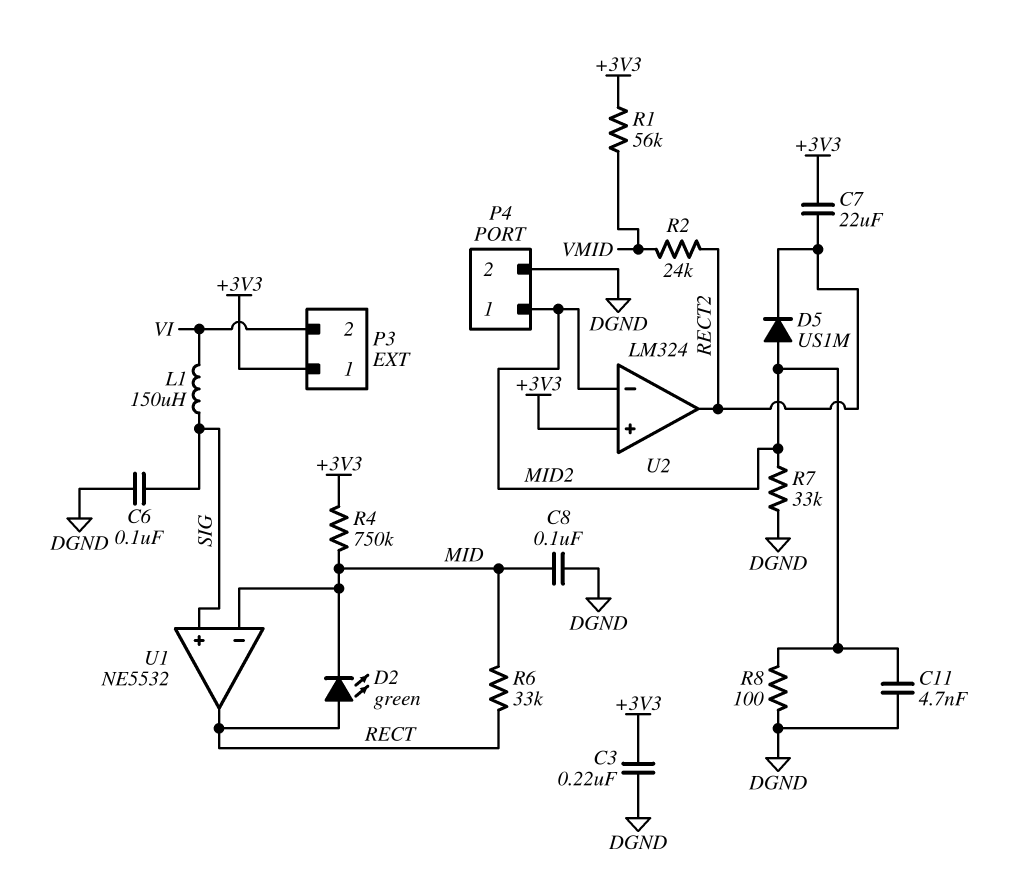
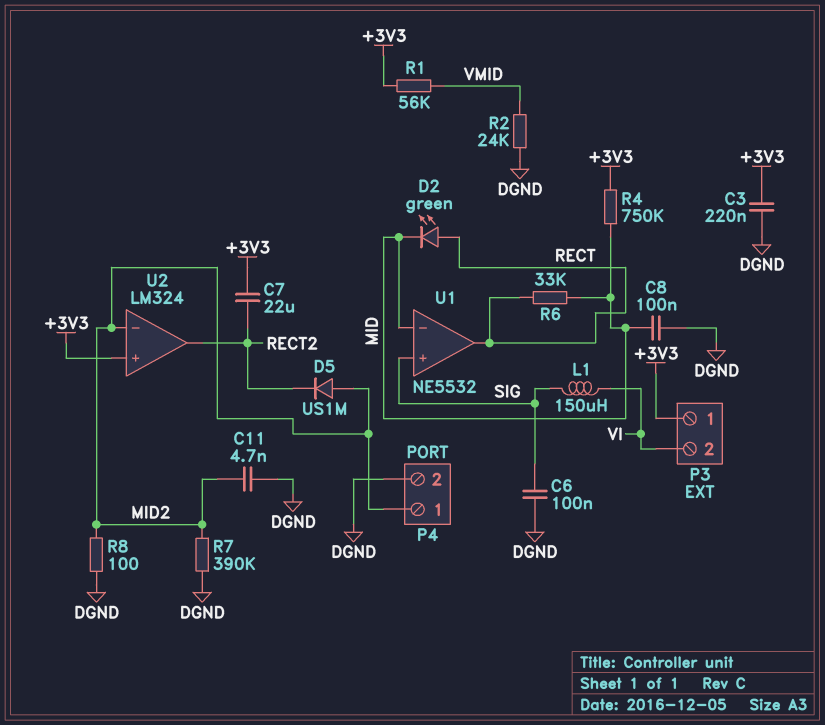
R2: 24k (RECT2, VMID) -> 24k (DGND, VMID)
R7: 33k (DGND, MID2) -> 390k (DGND, MID2)

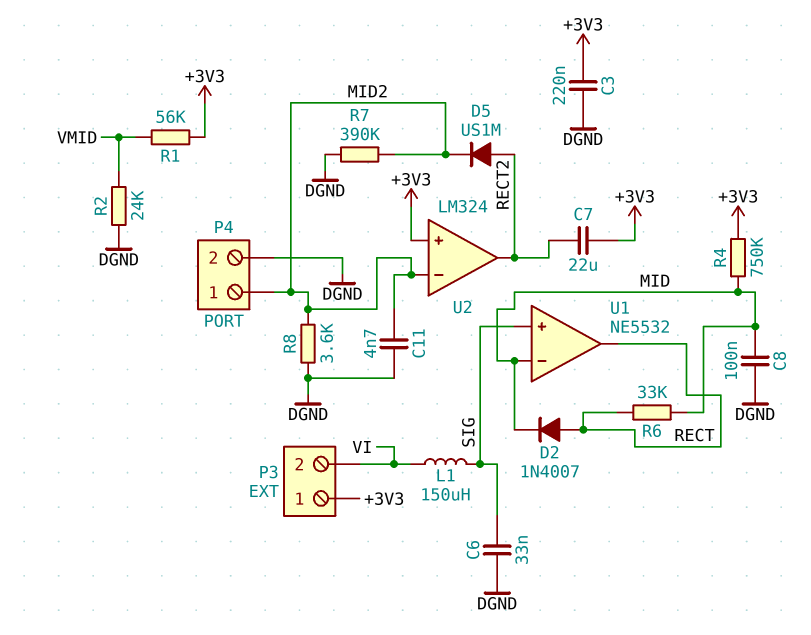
C6: 100nF (DGND, SIG) -> 33nF (DGND, SIG)
D2: LED green (A RECT, K MID) -> diode 1N4007 (A RECT, K MID)
D5: diode US1M (A MID2, K RECT2) -> diode US1M (A RECT2, K MID2)
R8: 100 (DGND, MID2) -> 3.6k (DGND, MID2)

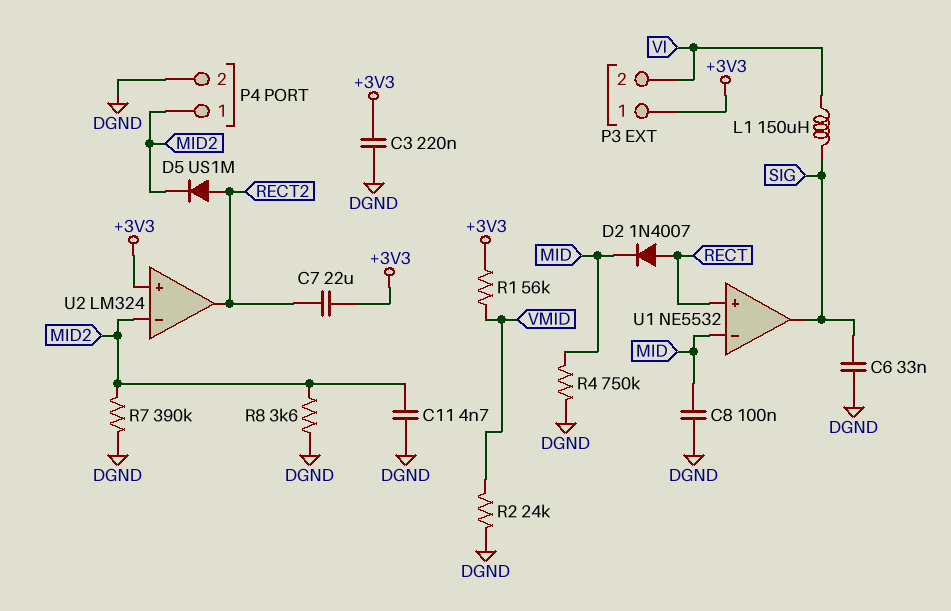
R4: 750k (+3V3, MID) -> 750k (DGND, MID)
R6: 33k (MID, RECT) -> none
U1 pin in+: SIG -> RECT
U1 pin out: RECT -> SIG

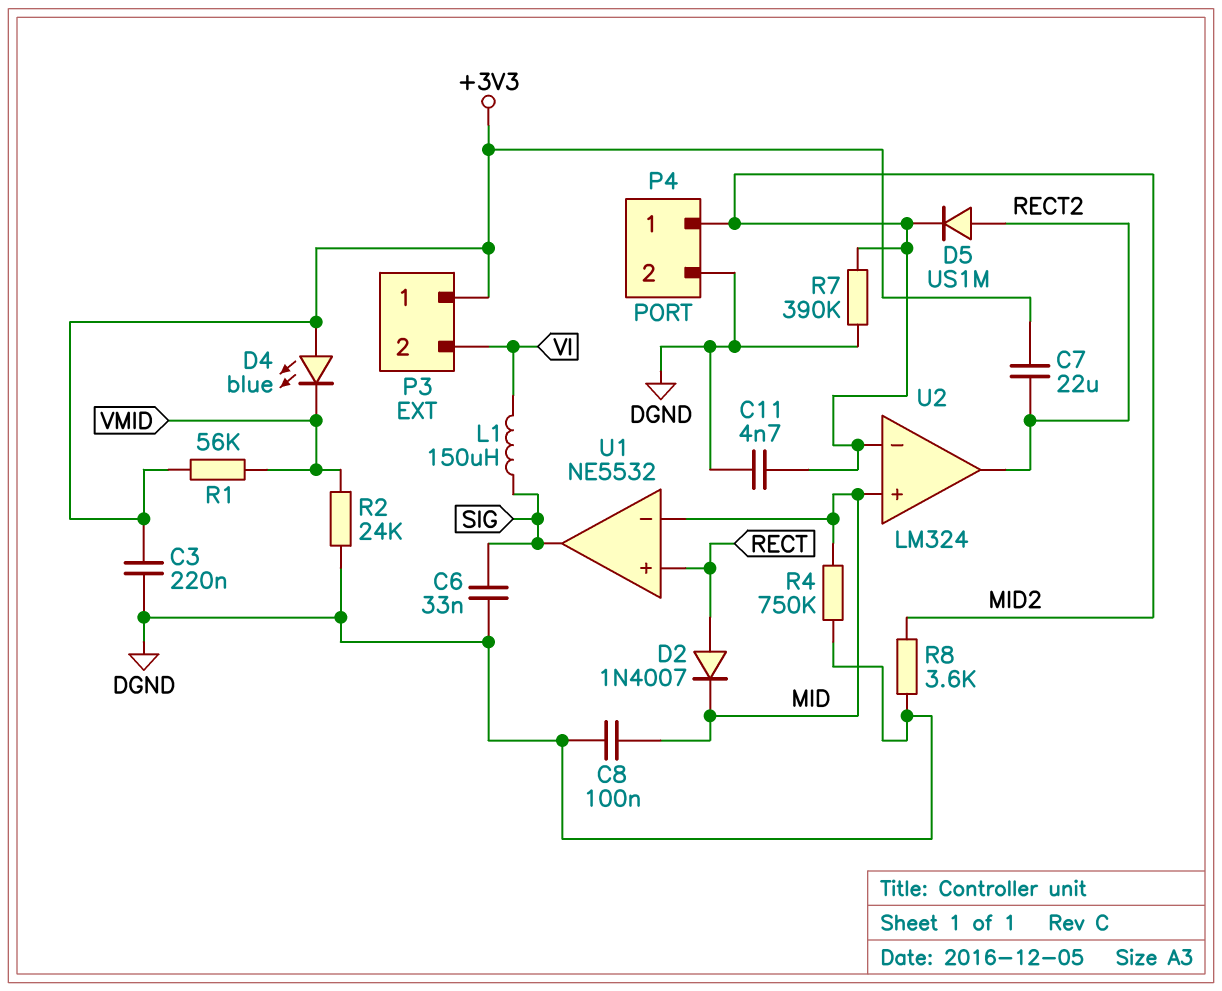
D4: none -> LED blue (A +3V3, K VMID)
U2 pin in+: +3V3 -> MID

